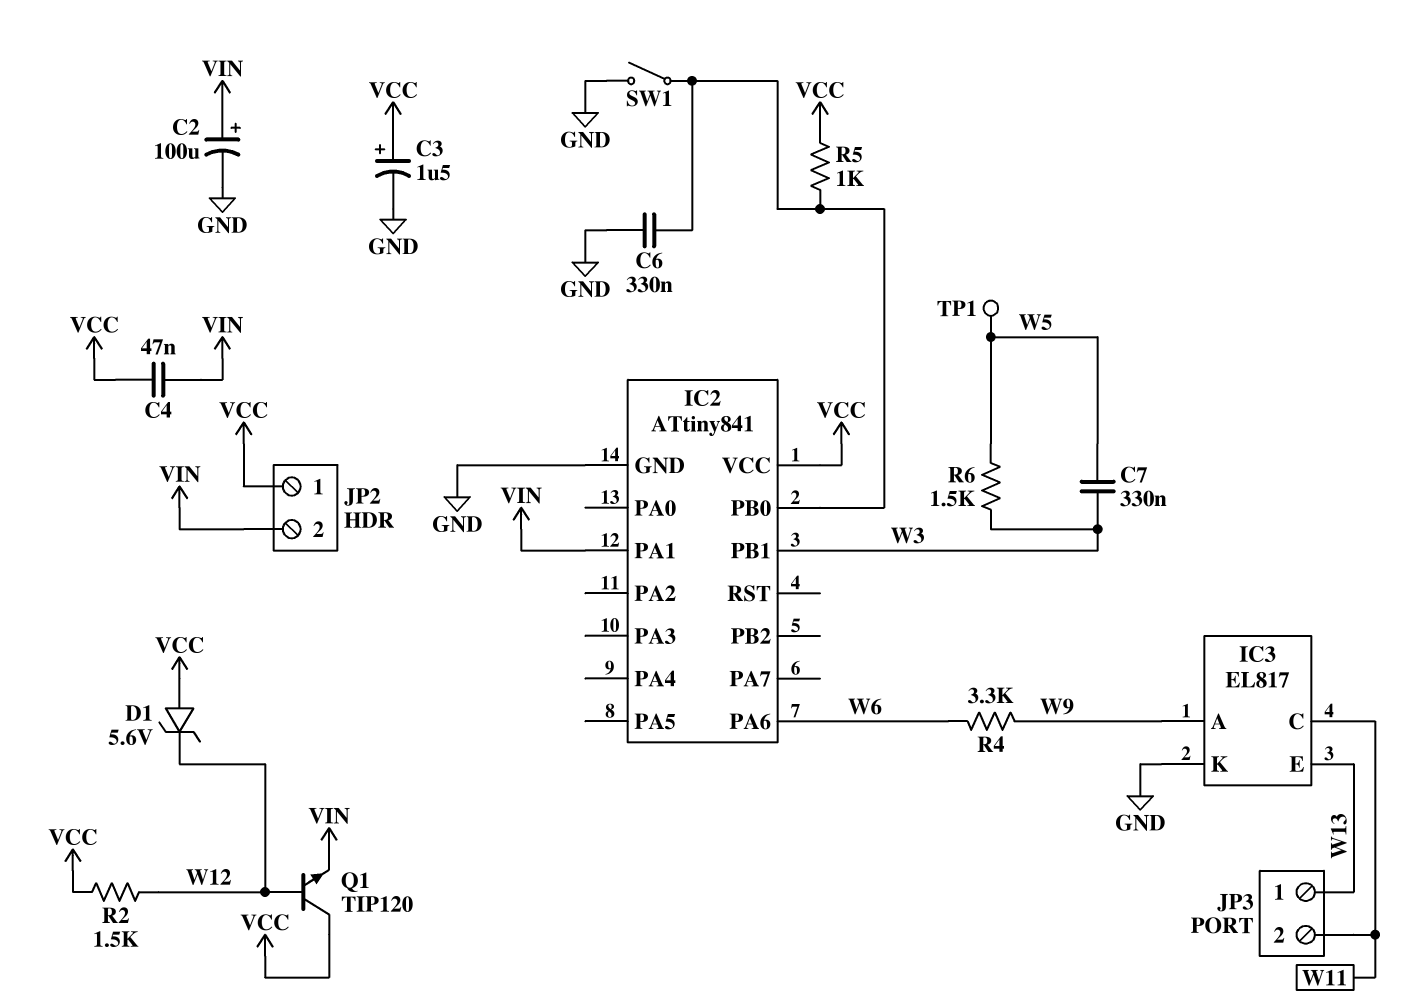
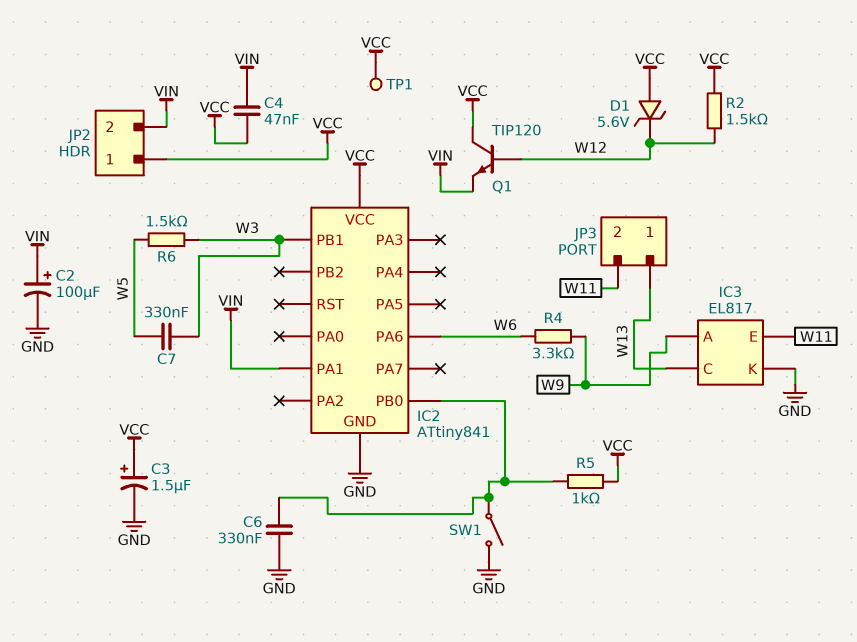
IC3 pin C: W11 -> W13
IC3 pin E: W13 -> W11
TP1: test point (W5) -> test point (VCC)

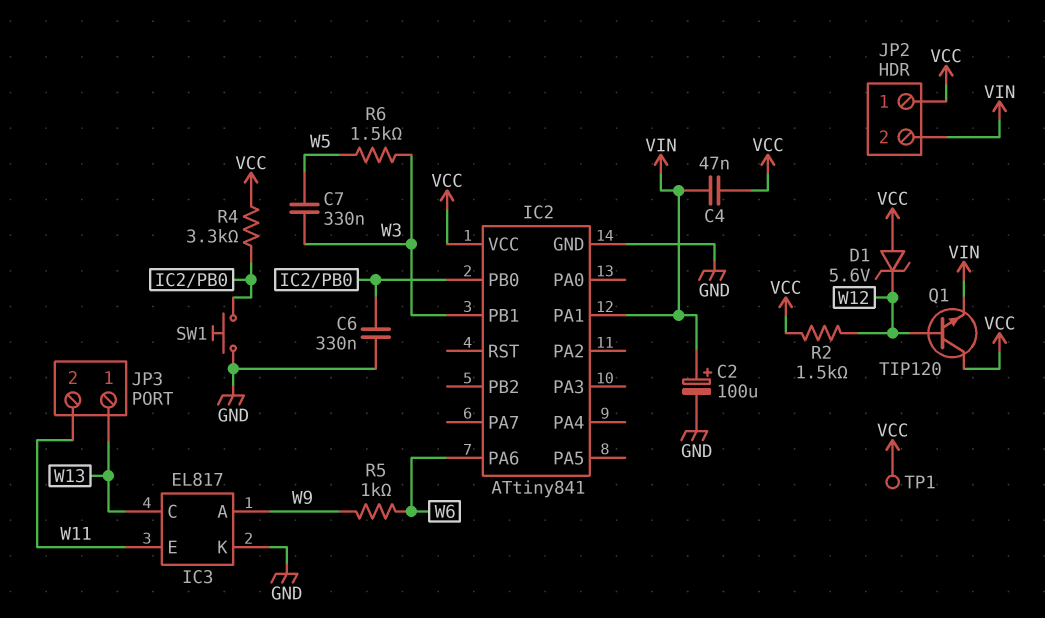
C3: 1.5uF (plus VCC, minus GND) -> none
R4: 3.3k (W6, W9) -> 3.3k (IC2/PB0, VCC)
R5: 1k (IC2/PB0, VCC) -> 1k (W6, W9)
SW1: switch (GND, IC2/PB0) -> button (GND, IC2/PB0)

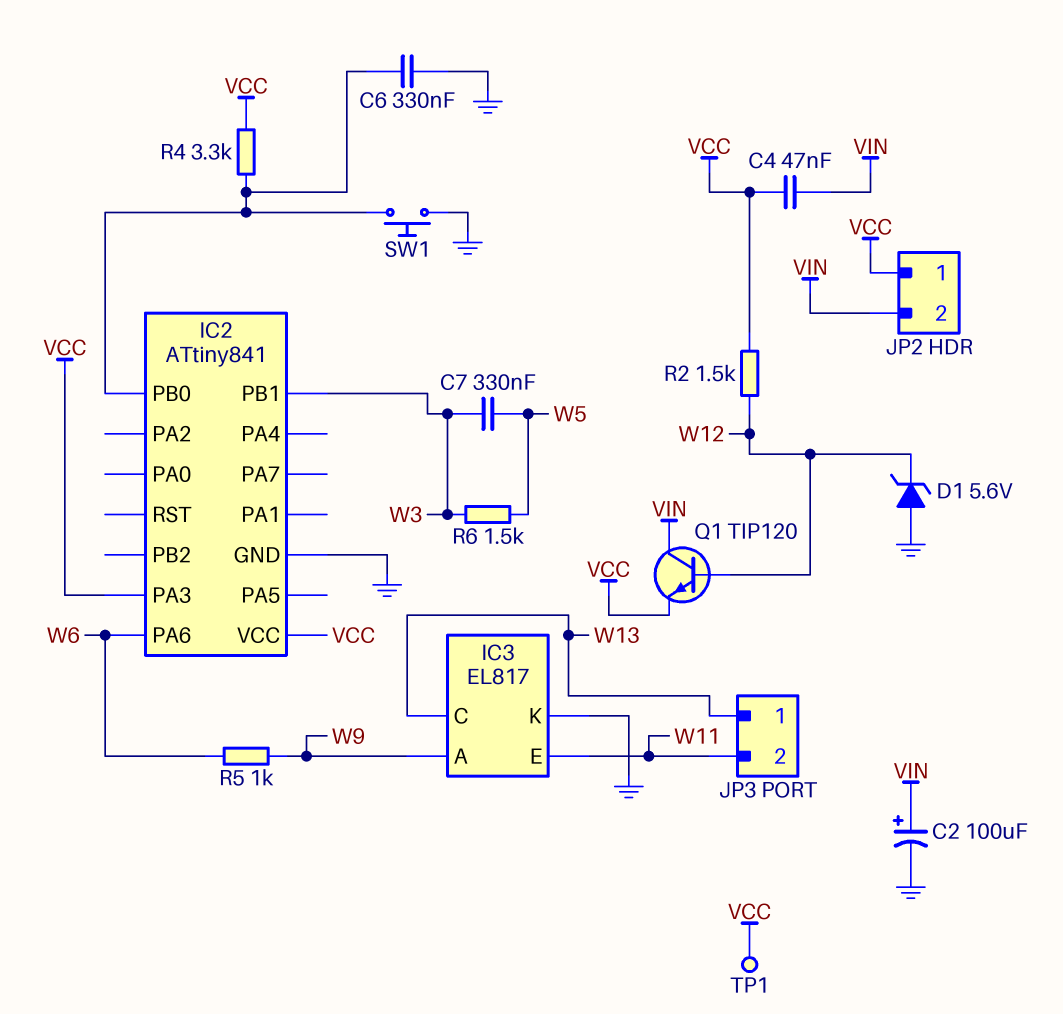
D1: zener 5.6V (A VCC, K W12) -> zener 5.6V (A GND, K W12)
IC2 pin PA1: VIN -> none
IC2 pin PA3: none -> VCC
Q1: NPN TIP120 (B W12, C VCC, E VIN) -> NPN TIP120 (B W12, C VIN, E VCC)

